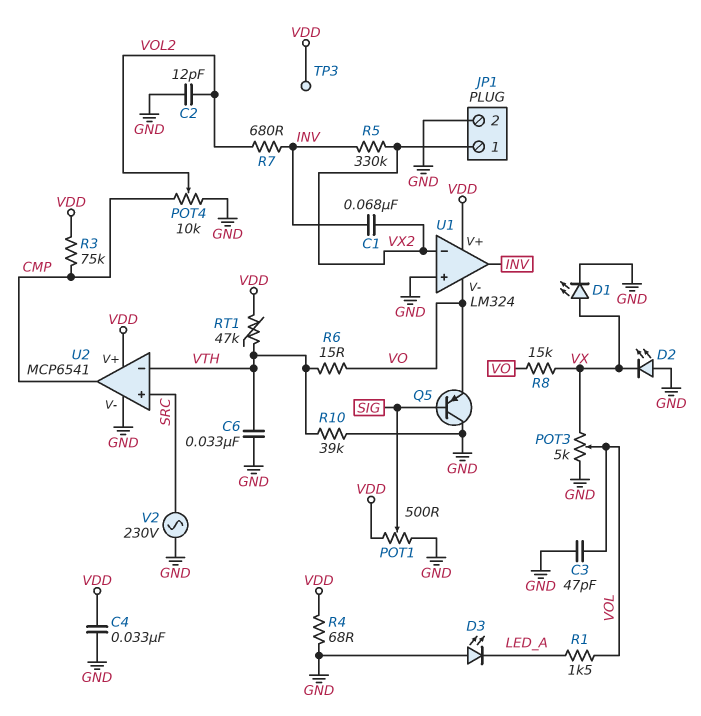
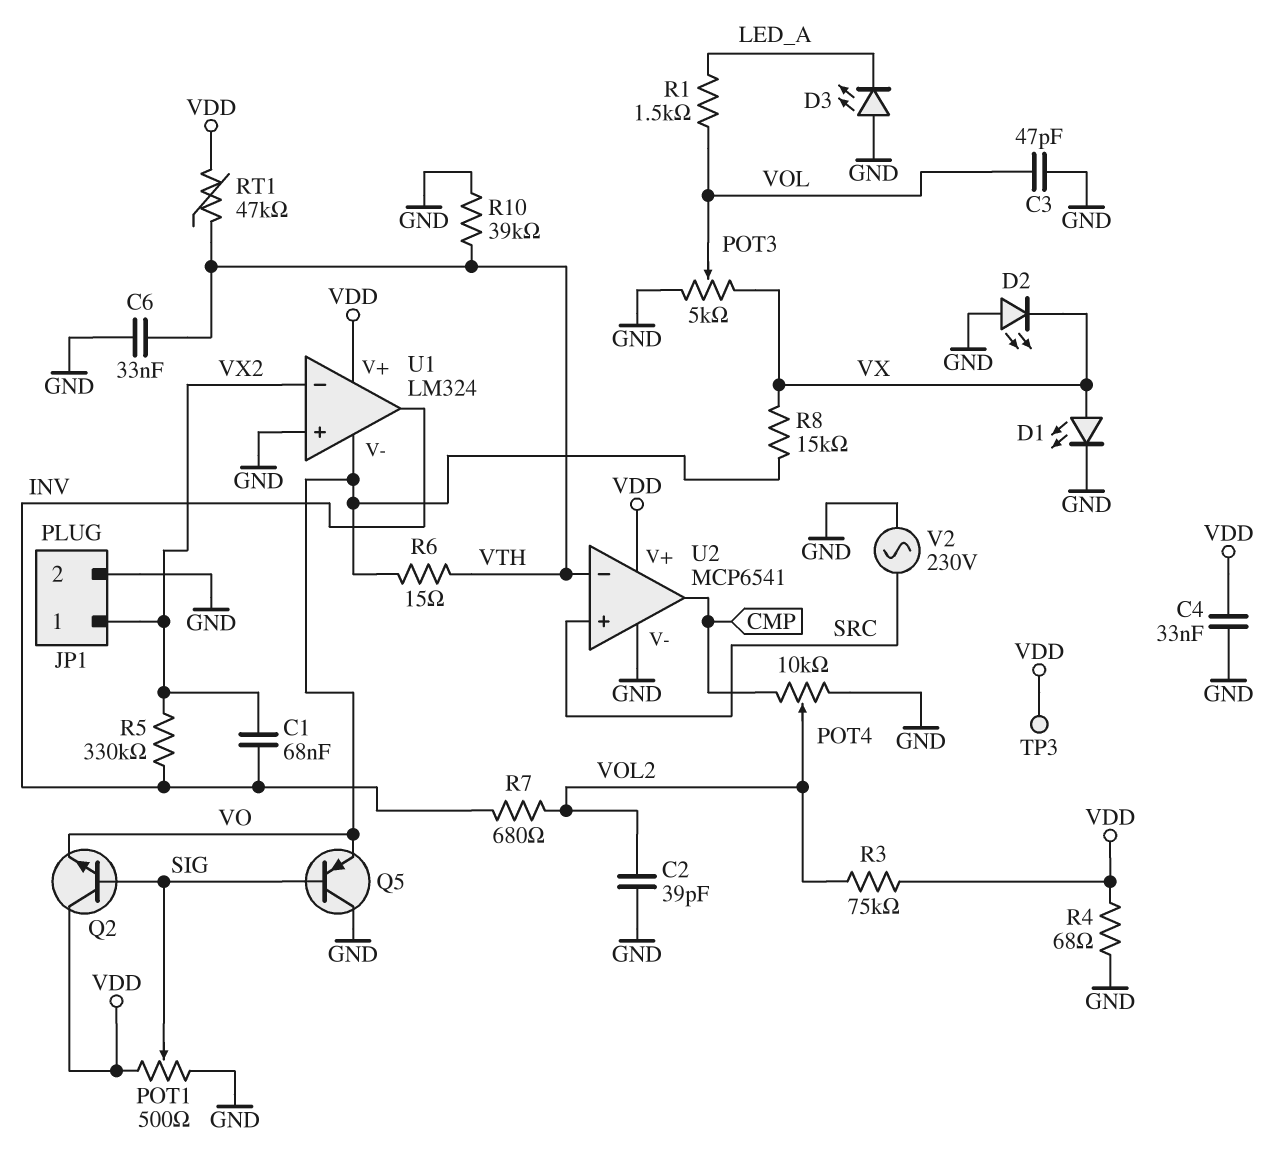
C2: 12pF (GND, VOL2) -> 39pF (GND, VOL2)
Q2: none -> NPN (B SIG, C VDD, E VO)
R3: 75k (CMP, VDD) -> 75k (VDD, VOL2)

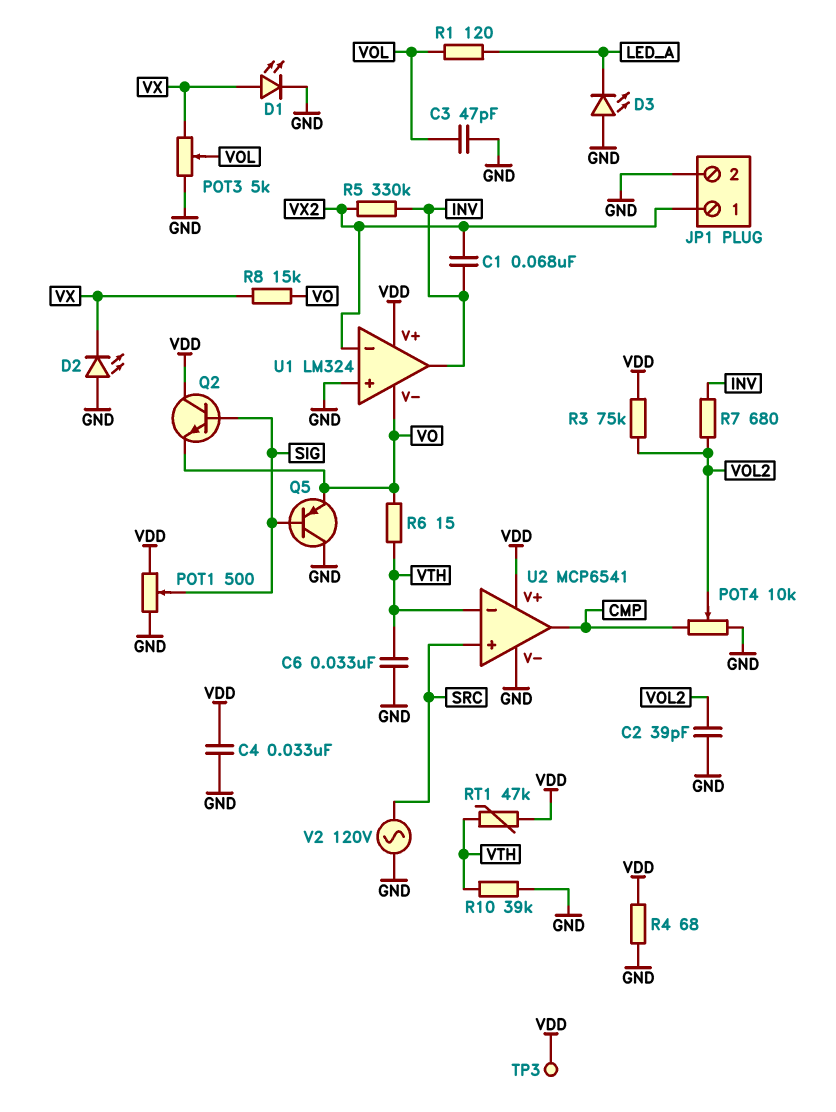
R1: 1.5k (LED_A, VOL) -> 120 (LED_A, VOL)
V2: AC 230V (GND, SRC) -> AC 120V (GND, SRC)

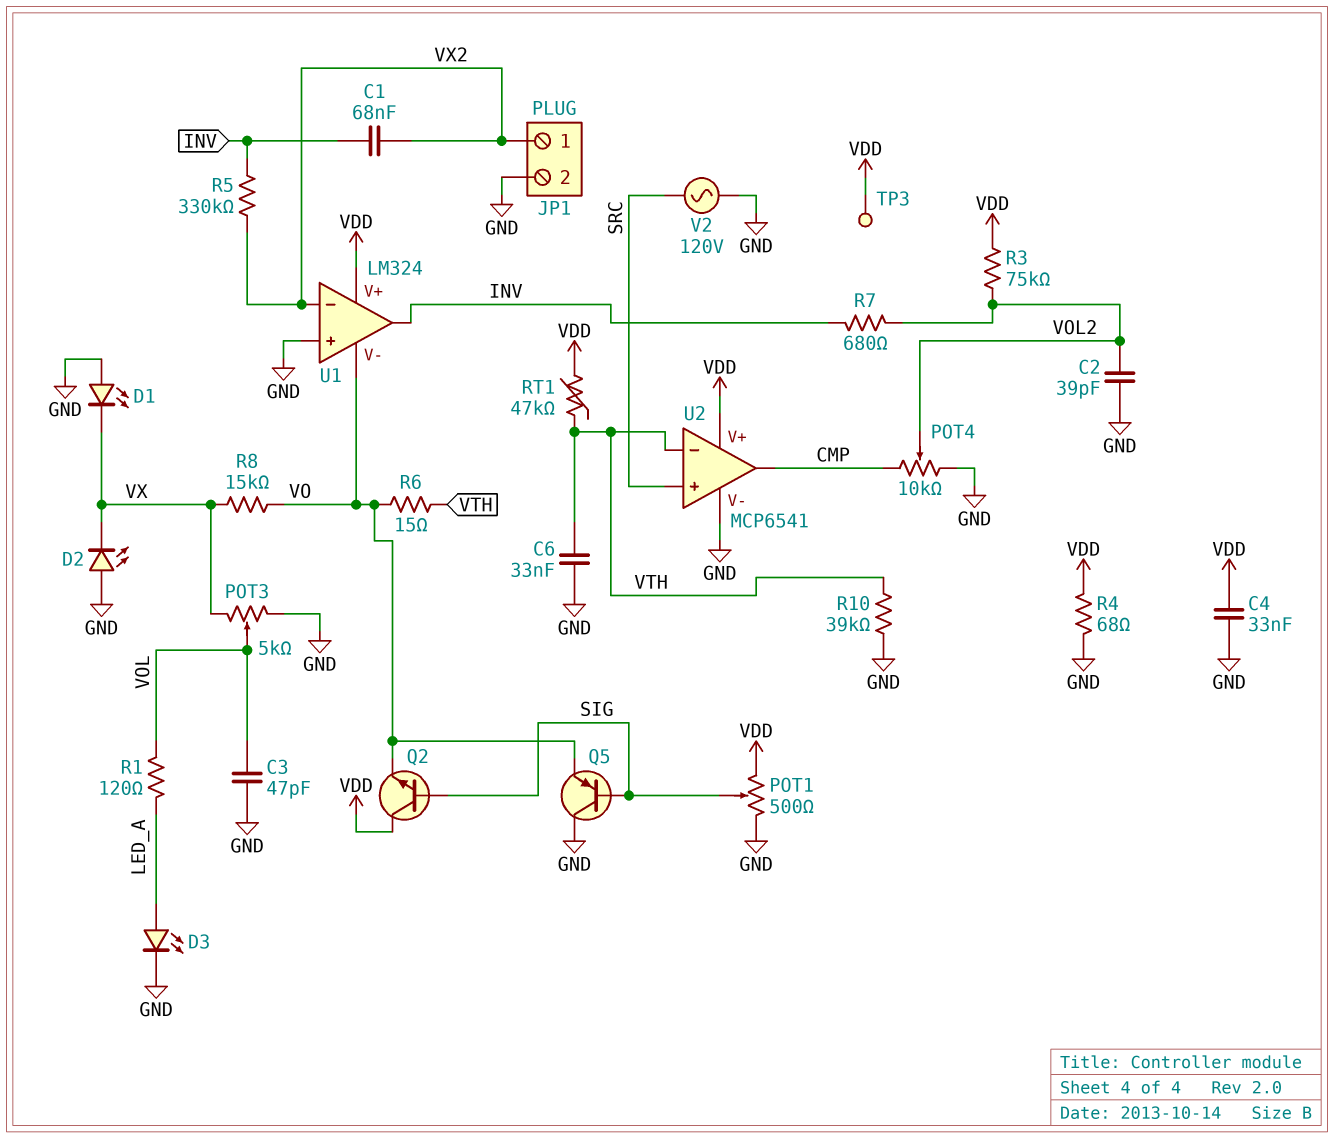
D1: LED (A VX, K GND) -> LED (A GND, K VX)
D3: LED (A GND, K LED_A) -> LED (A LED_A, K GND)

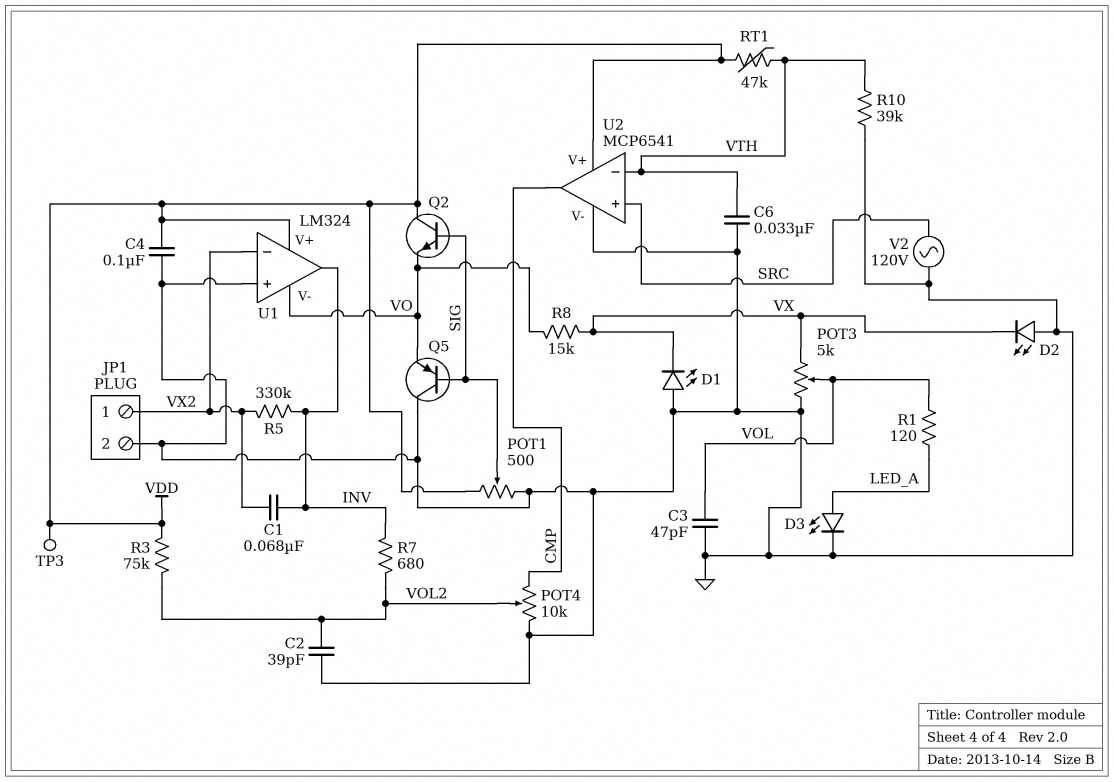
C4: 33nF (GND, VDD) -> 100nF (GND, VDD)
R4: 68 (GND, VDD) -> none
R6: 15 (VO, VTH) -> none

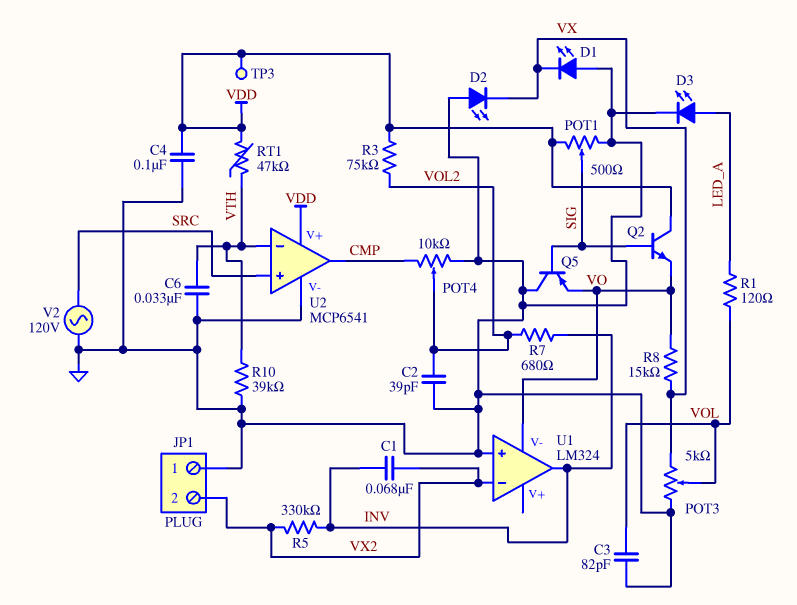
C3: 47pF (GND, VOL) -> 82pF (GND, VOL)
JP1 pin 1: VX2 -> GND
JP1 pin 2: GND -> VX2
U1 pin V+: VDD -> none

